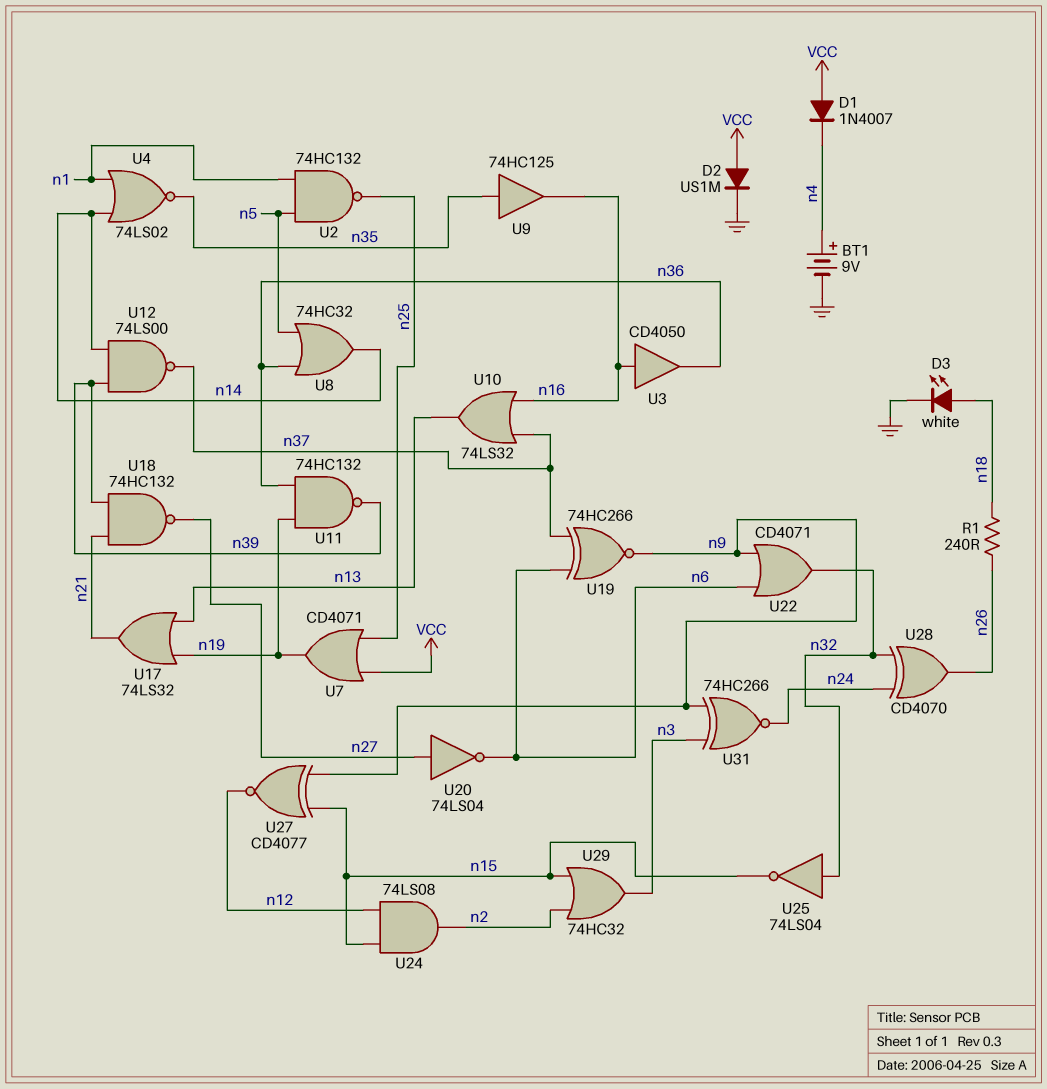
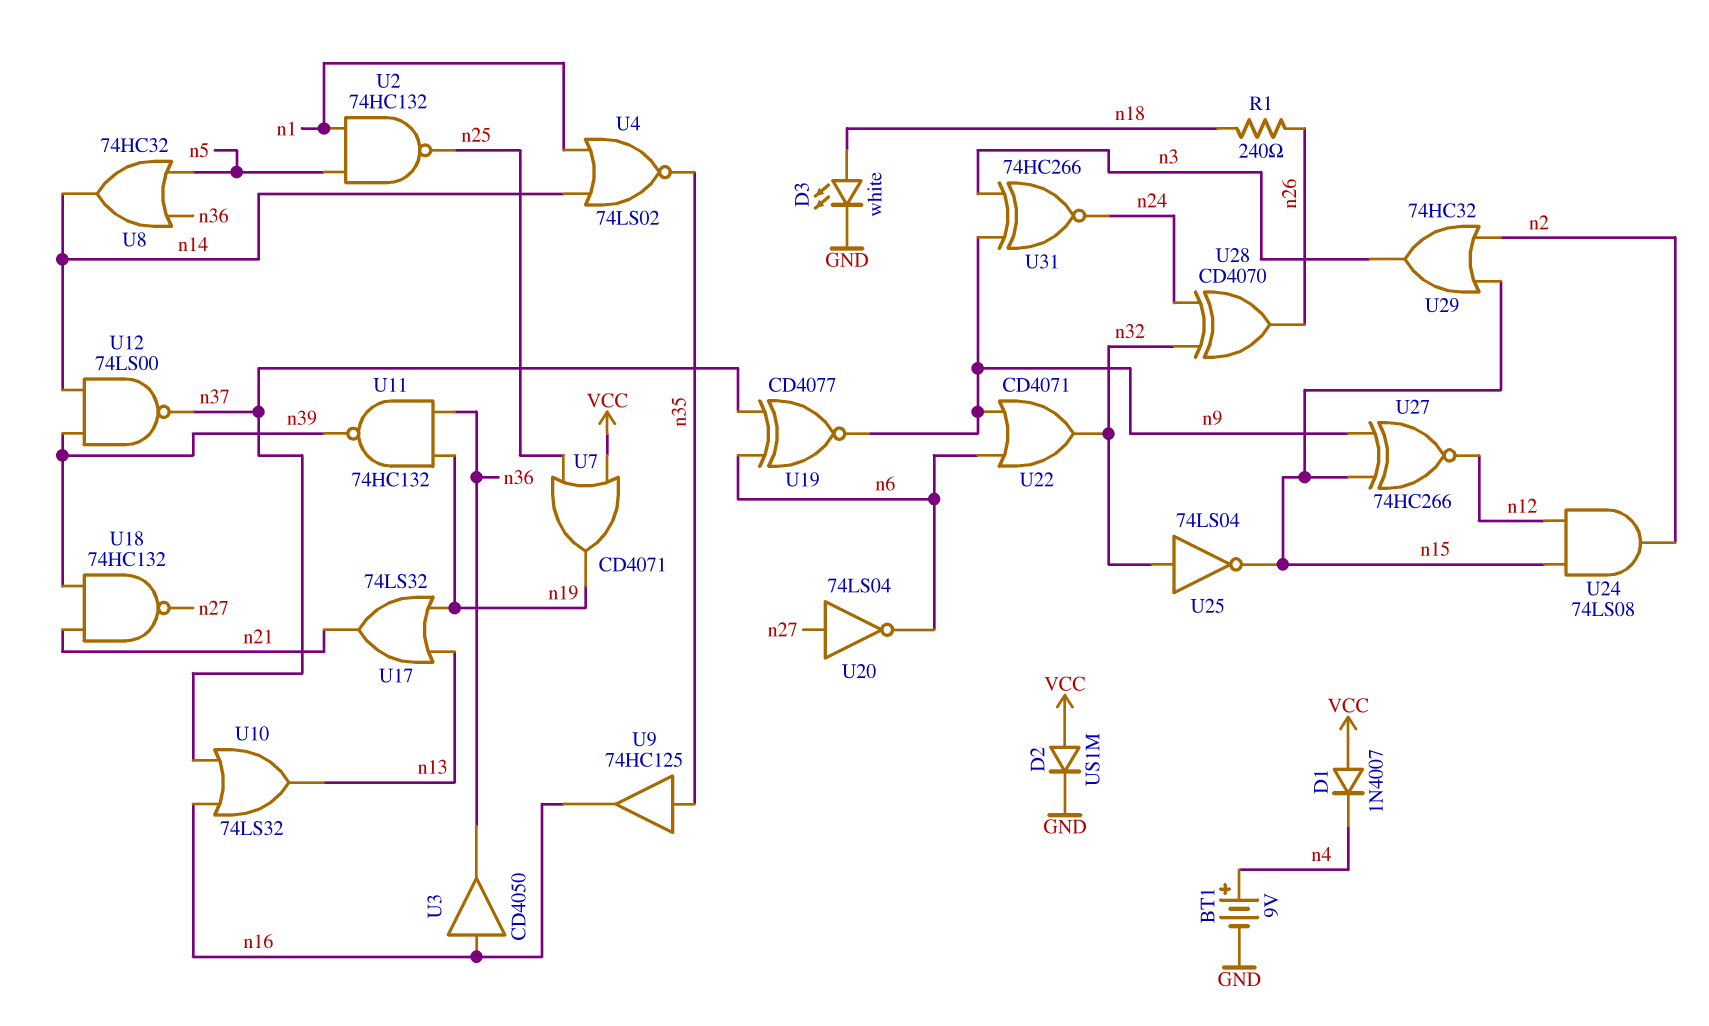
U19: XNOR 74HC266 (in n6, in n37, out n9) -> XNOR CD4077 (in n6, in n37, out n9)
U27: XNOR CD4077 (in n9, in n15, out n12) -> XNOR 74HC266 (in n9, in n15, out n12)

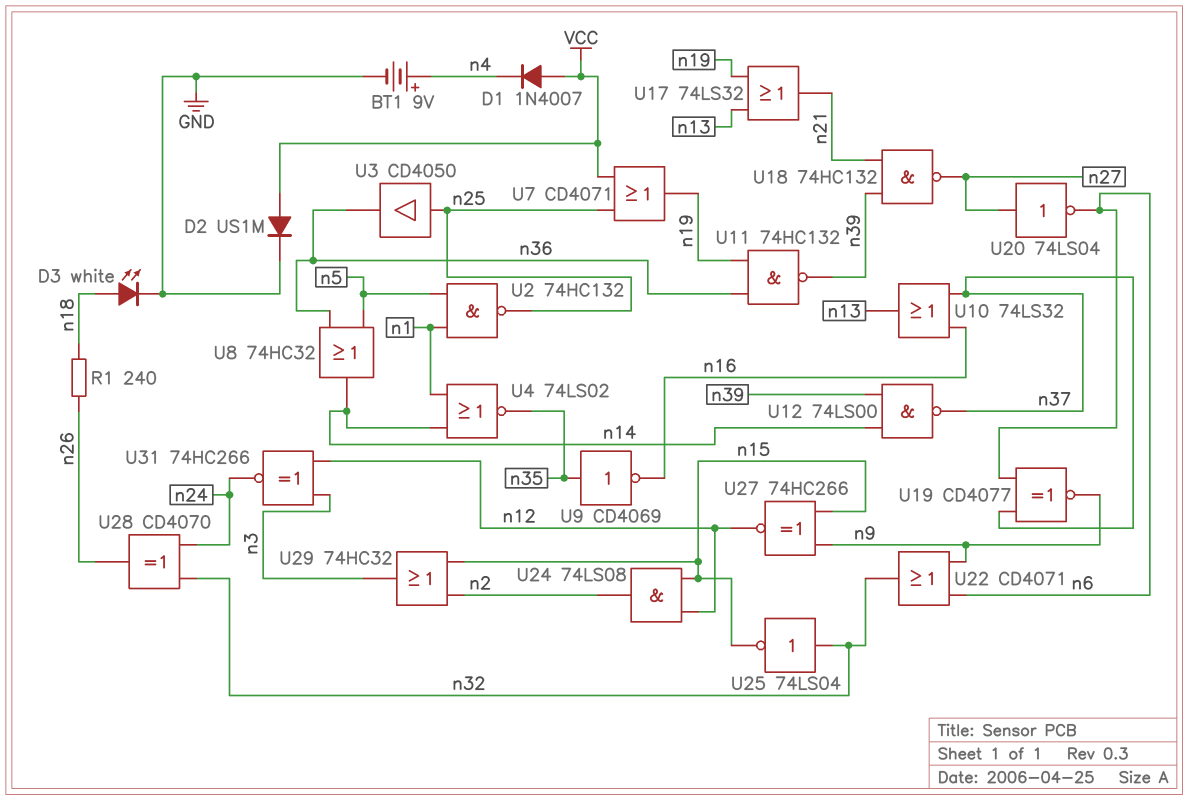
U3: buffer CD4050 (in n16, out n36) -> buffer CD4050 (in n25, out n36)
U9: buffer 74HC125 (in n35, out n16) -> NOT CD4069 (in n35, out n16)
U31: XNOR 74HC266 (in n3, in n9, out n24) -> XNOR 74HC266 (in n3, in n12, out n24)

